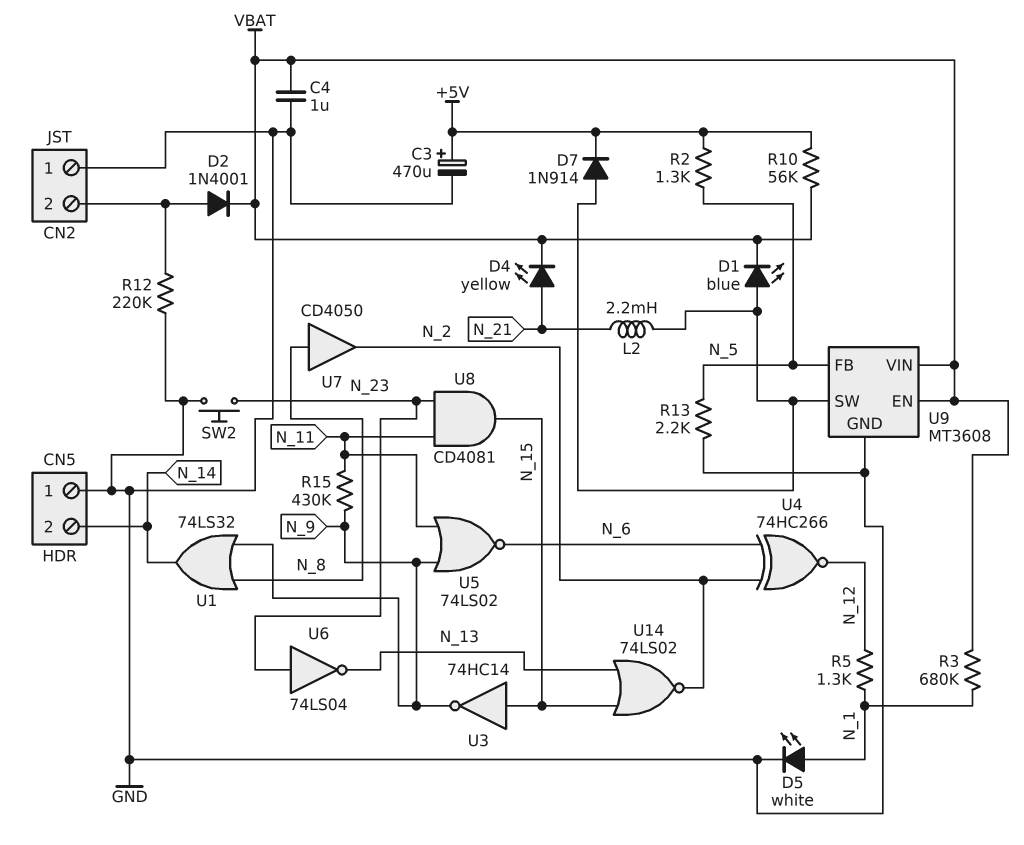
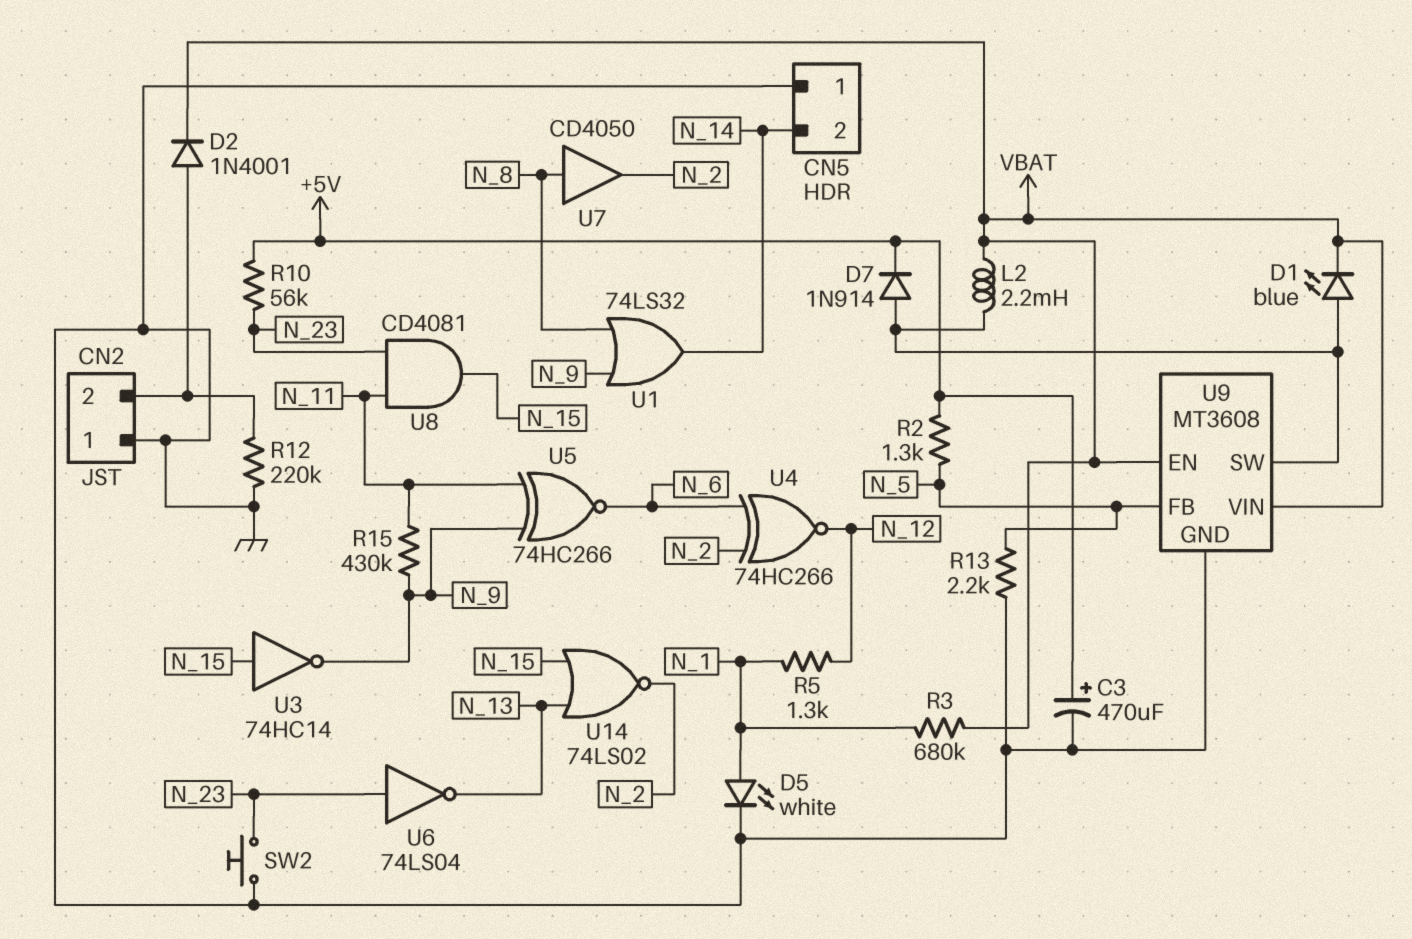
C4: 1uF (GND, VBAT) -> none
D4: LED yellow (A N_21, K VBAT) -> none
L2: 2.2mH (N_21, U9/SW) -> 2.2mH (U9/SW, VBAT)
R10: 56k (+5V, VBAT) -> 56k (+5V, N_23)
U5: NOR 74LS02 (in N_9, in N_11, out N_6) -> XNOR 74HC266 (in N_9, in N_11, out N_6)

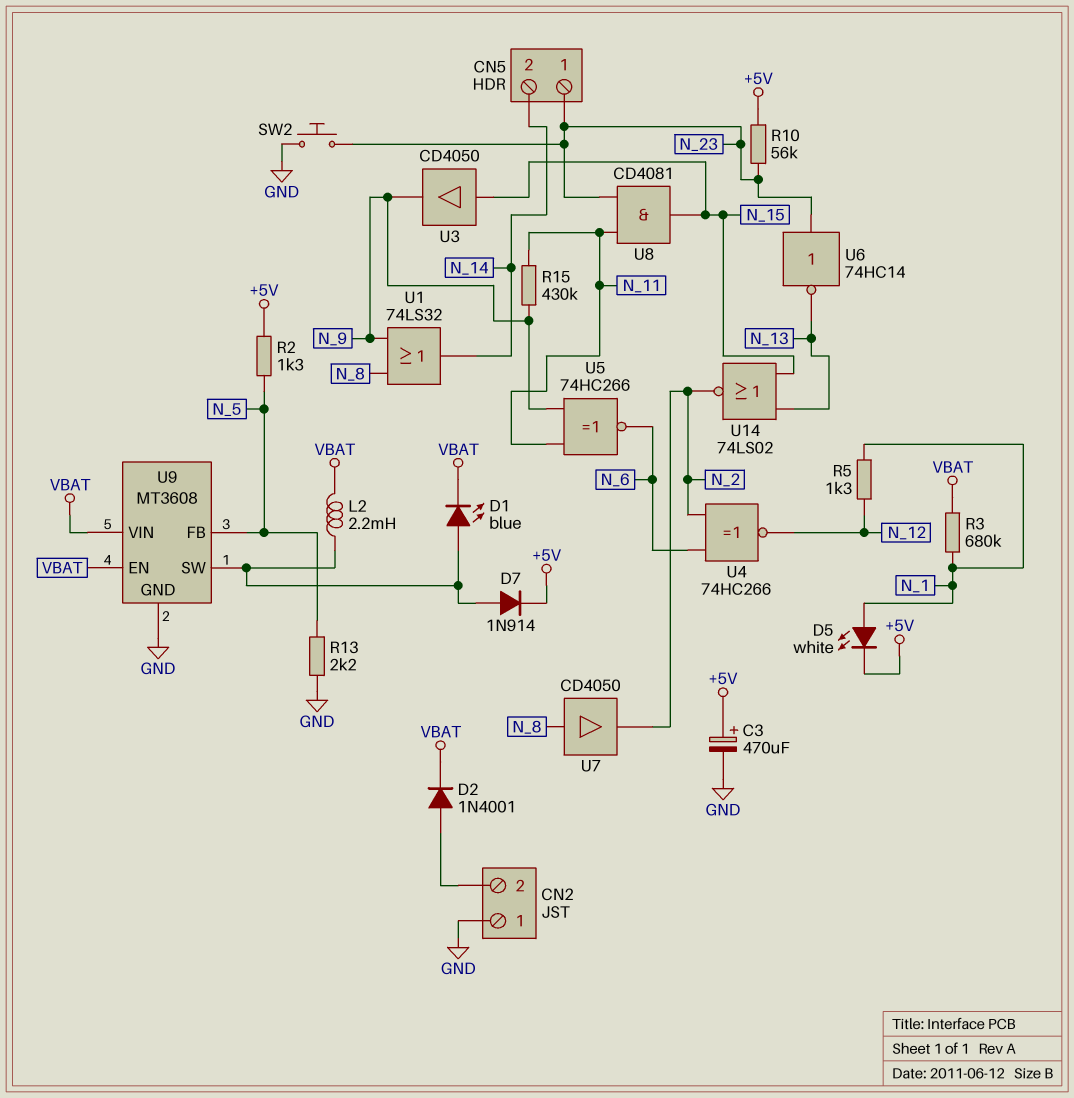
CN5 pin 1: GND -> N_23
D5: LED white (A N_1, K GND) -> LED white (A N_1, K +5V)
R12: 220k (CN2/2, GND) -> none
U3: NOT 74HC14 (in N_15, out N_9) -> buffer CD4050 (in N_15, out N_9)
U6: NOT 74LS04 (in N_23, out N_13) -> NOT 74HC14 (in N_23, out N_13)

